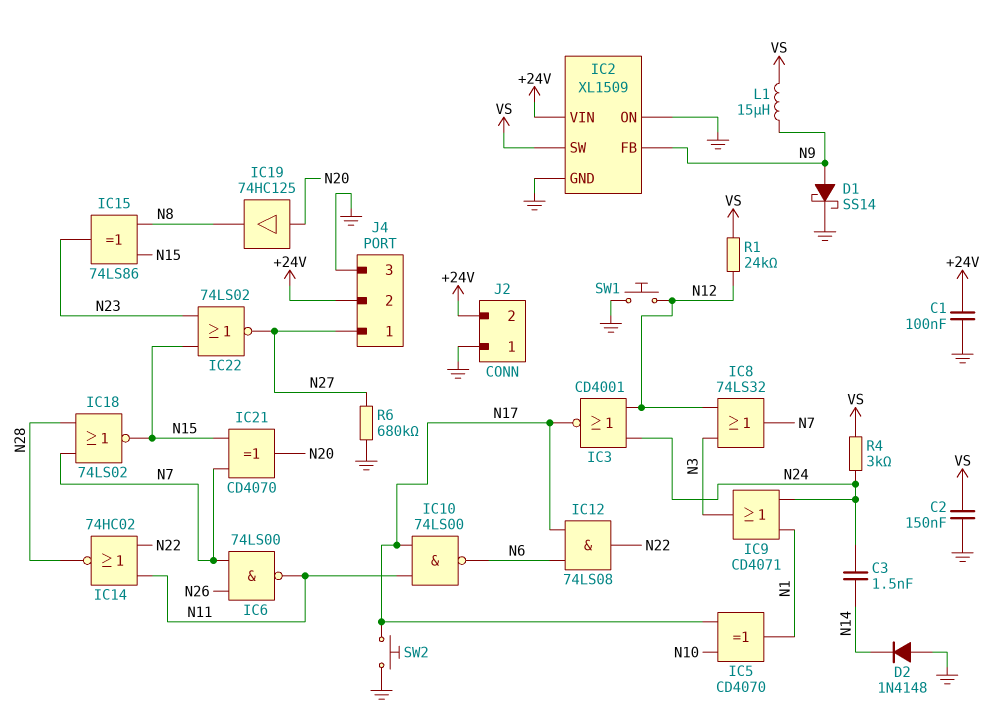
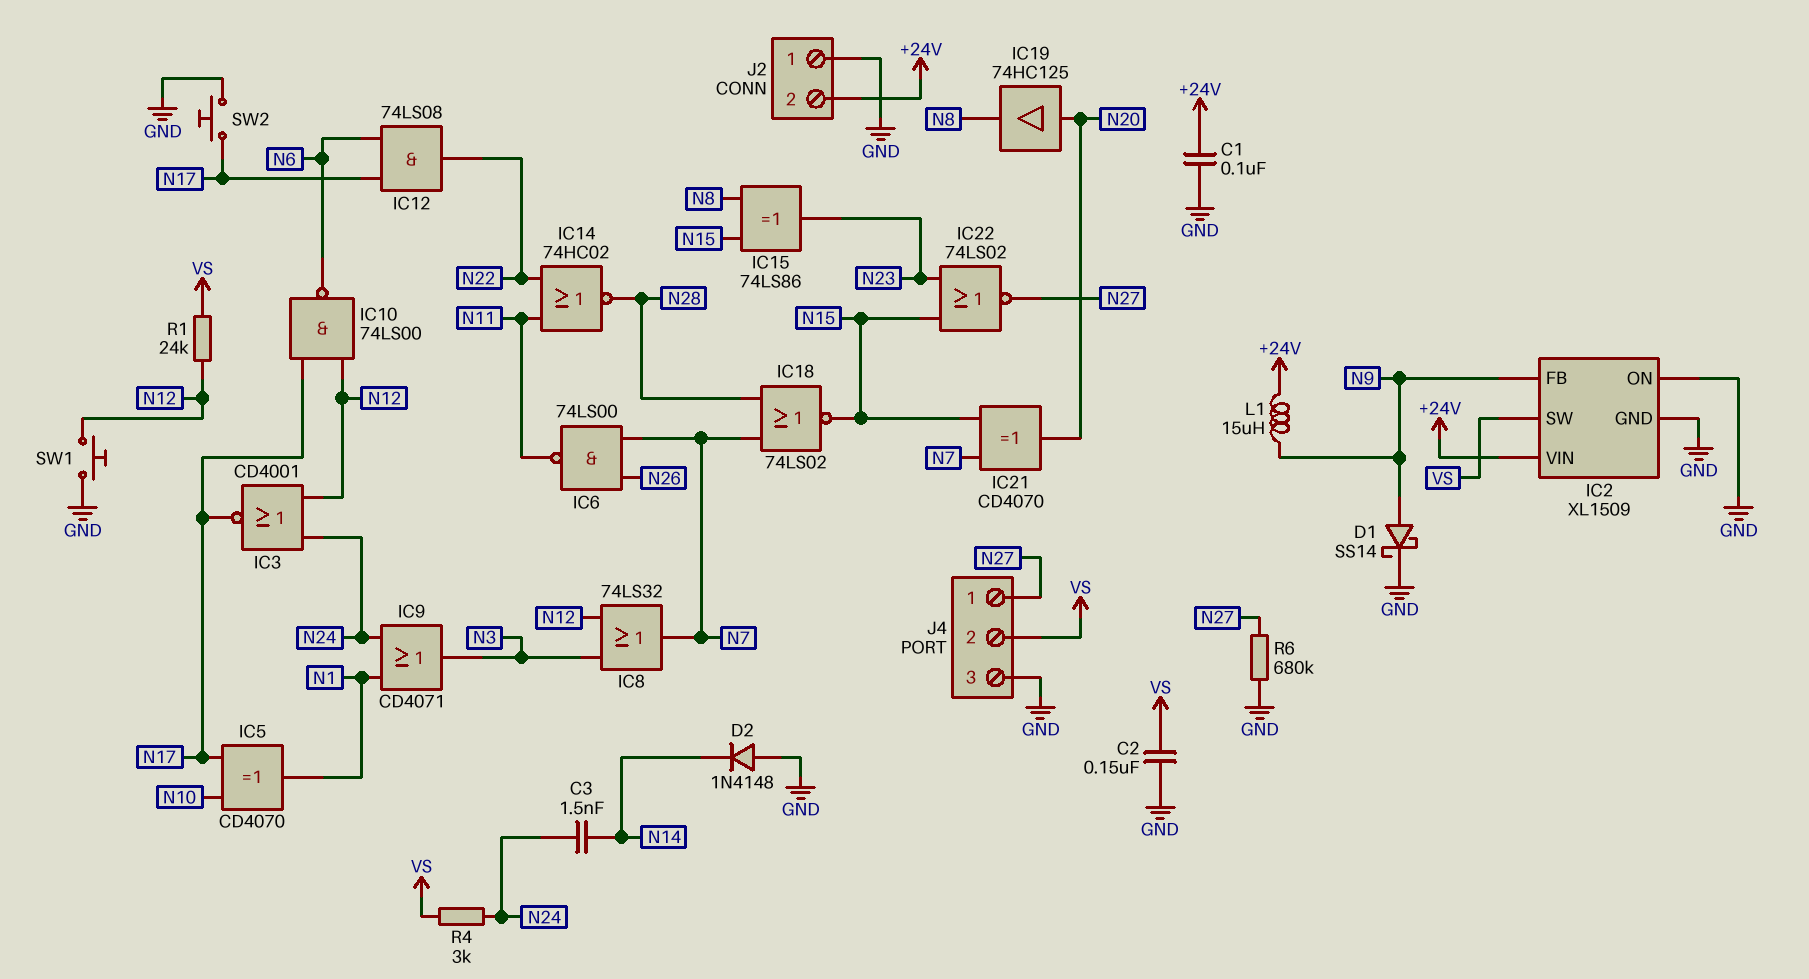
IC10: NAND 74LS00 (in N11, in N17, out N6) -> NAND 74LS00 (in N12, in N17, out N6)
J4 pin 2: +24V -> VS
L1: 15uH (N9, VS) -> 15uH (+24V, N9)

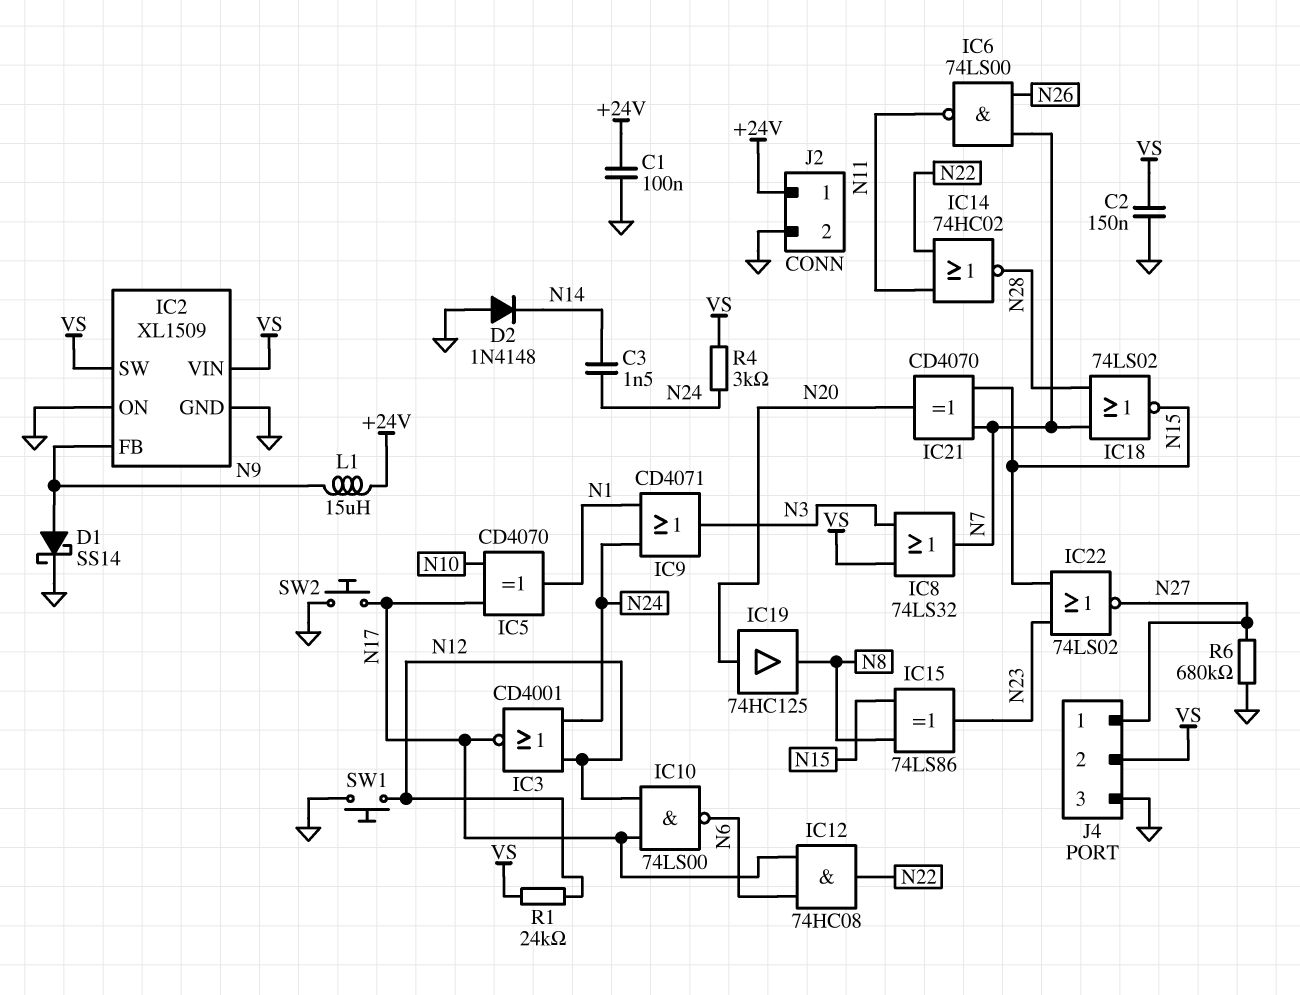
IC2 pin VIN: +24V -> VS
IC8: OR 74LS32 (in N3, in N12, out N7) -> OR 74LS32 (in N3, in VS, out N7)
IC12: AND 74LS08 (in N6, in N17, out N22) -> AND 74HC08 (in N6, in N17, out N22)
J2 pin 1: GND -> +24V
J2 pin 2: +24V -> GND

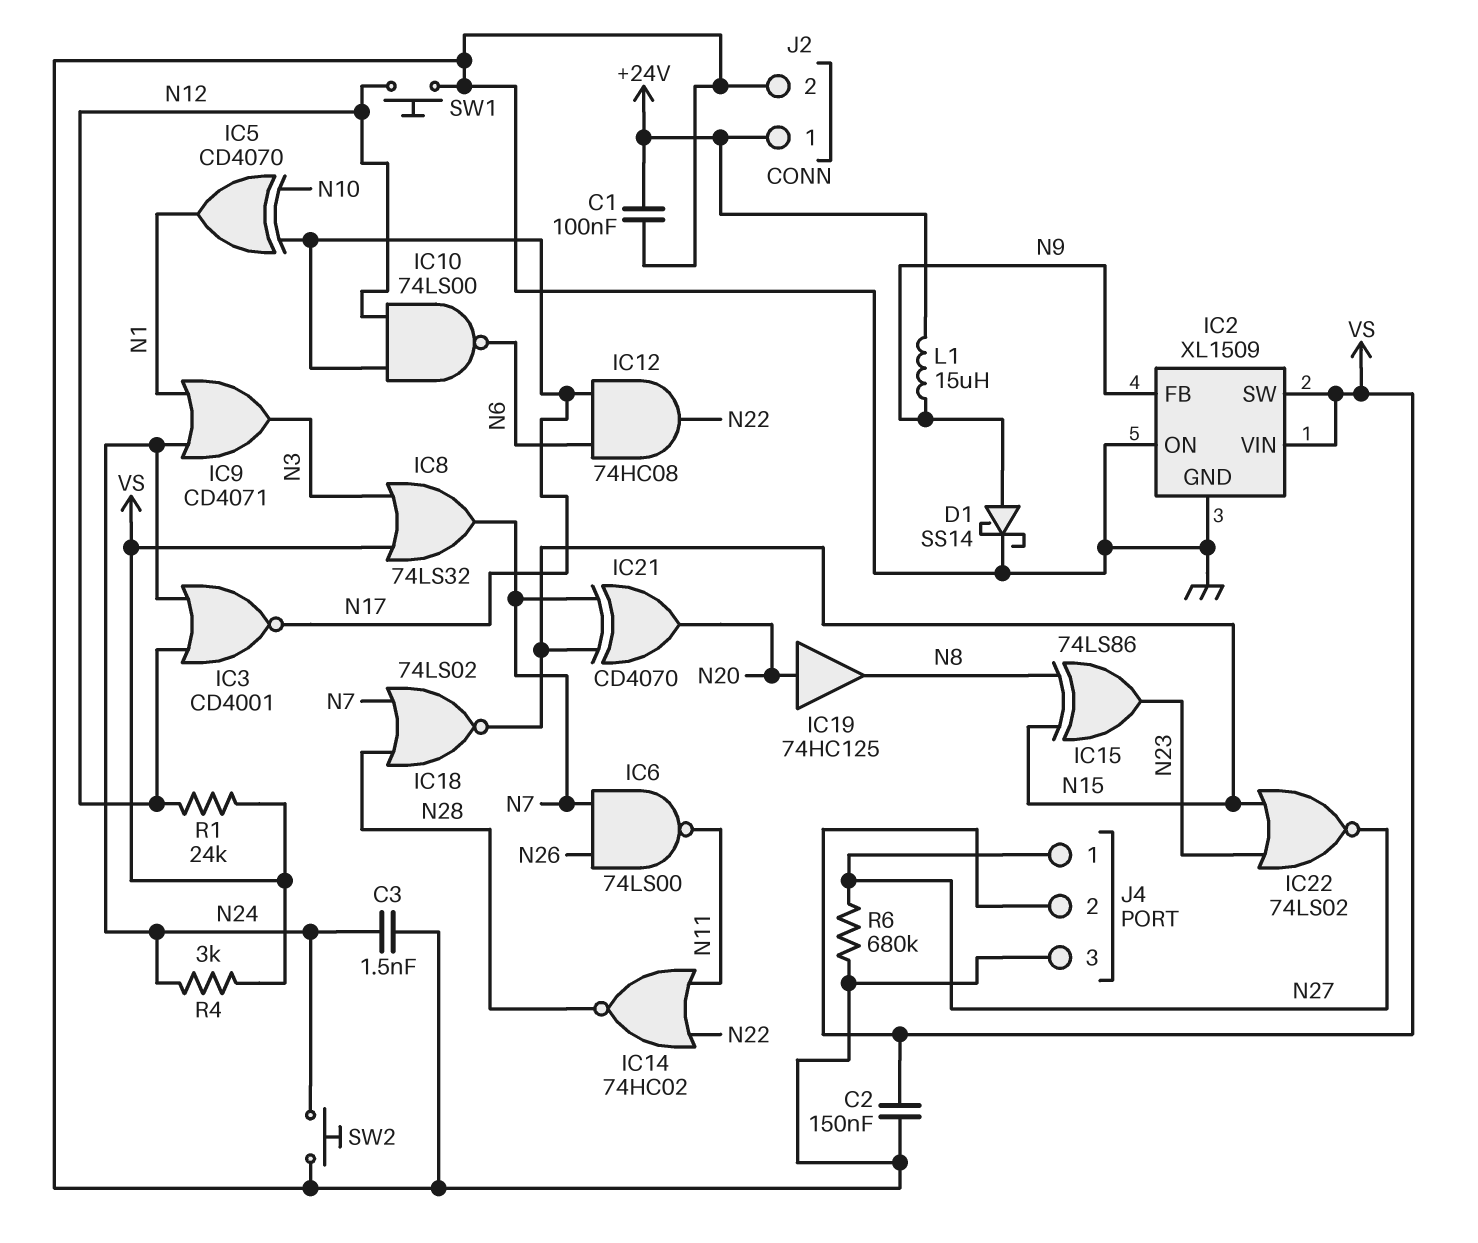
C3: 1.5nF (N14, N24) -> 1.5nF (GND, N24)
D2: diode 1N4148 (A GND, K N14) -> none
SW2: button (GND, N17) -> button (GND, N24)

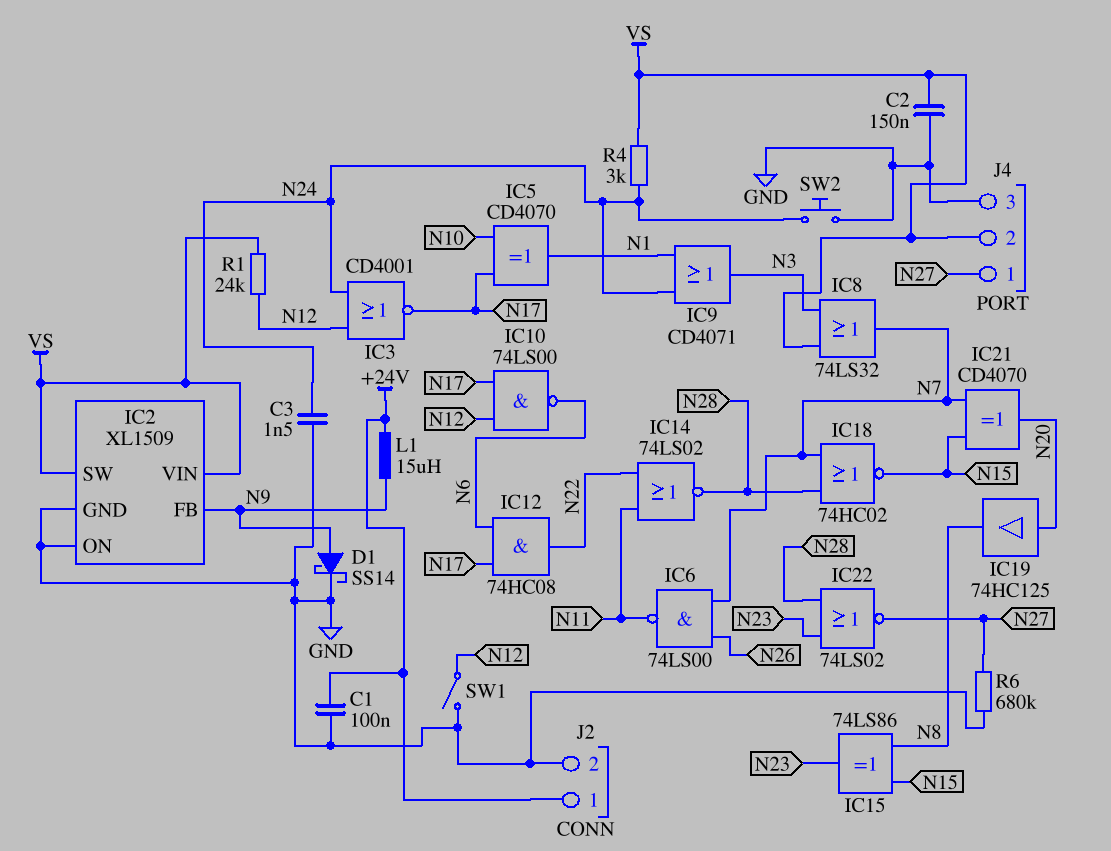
IC14: NOR 74HC02 (in N11, in N22, out N28) -> NOR 74LS02 (in N11, in N22, out N28)
IC18: NOR 74LS02 (in N7, in N28, out N15) -> NOR 74HC02 (in N7, in N28, out N15)
IC22: NOR 74LS02 (in N15, in N23, out N27) -> NOR 74LS02 (in N23, in N28, out N27)
SW1: button (GND, N12) -> switch (GND, N12)

